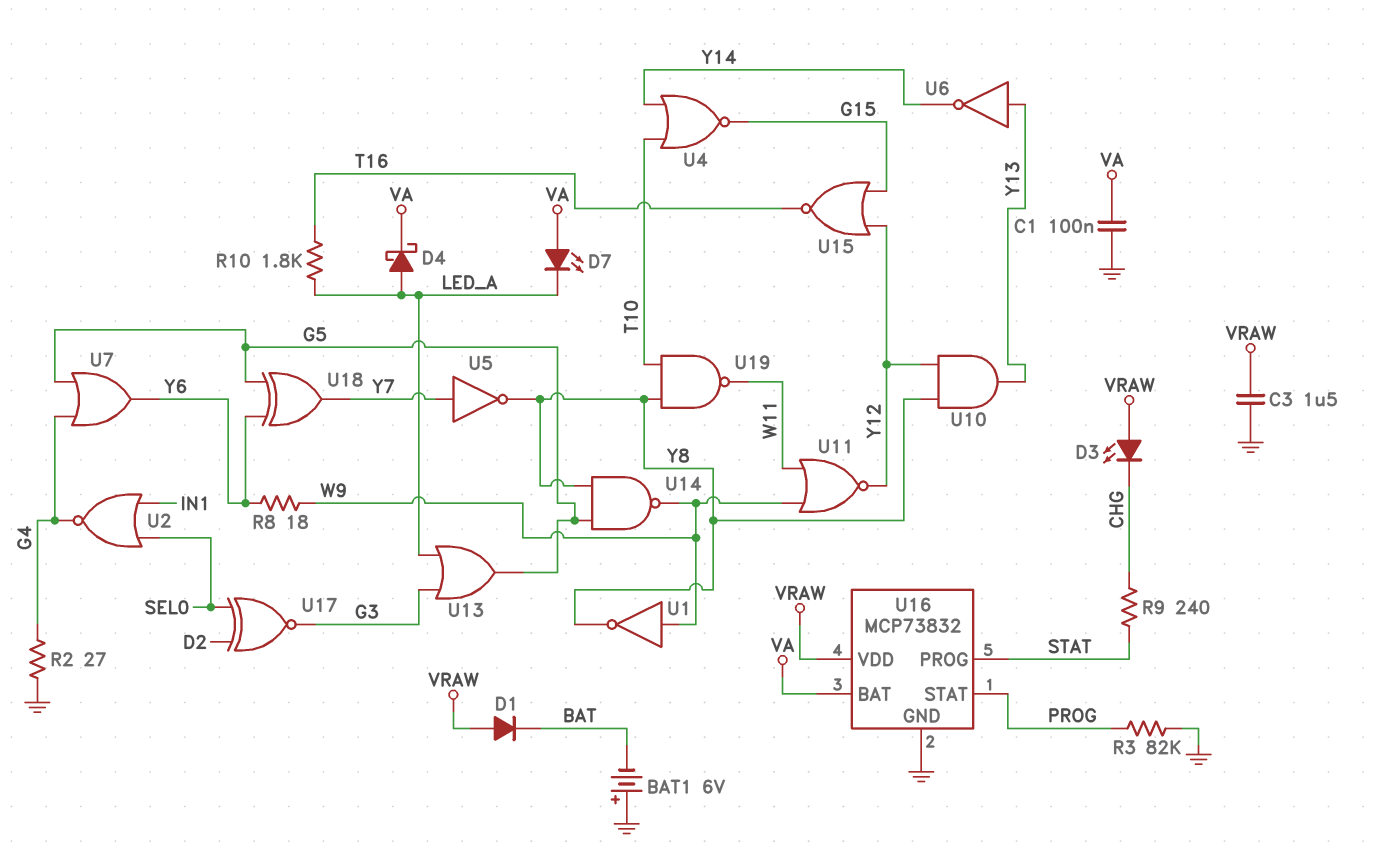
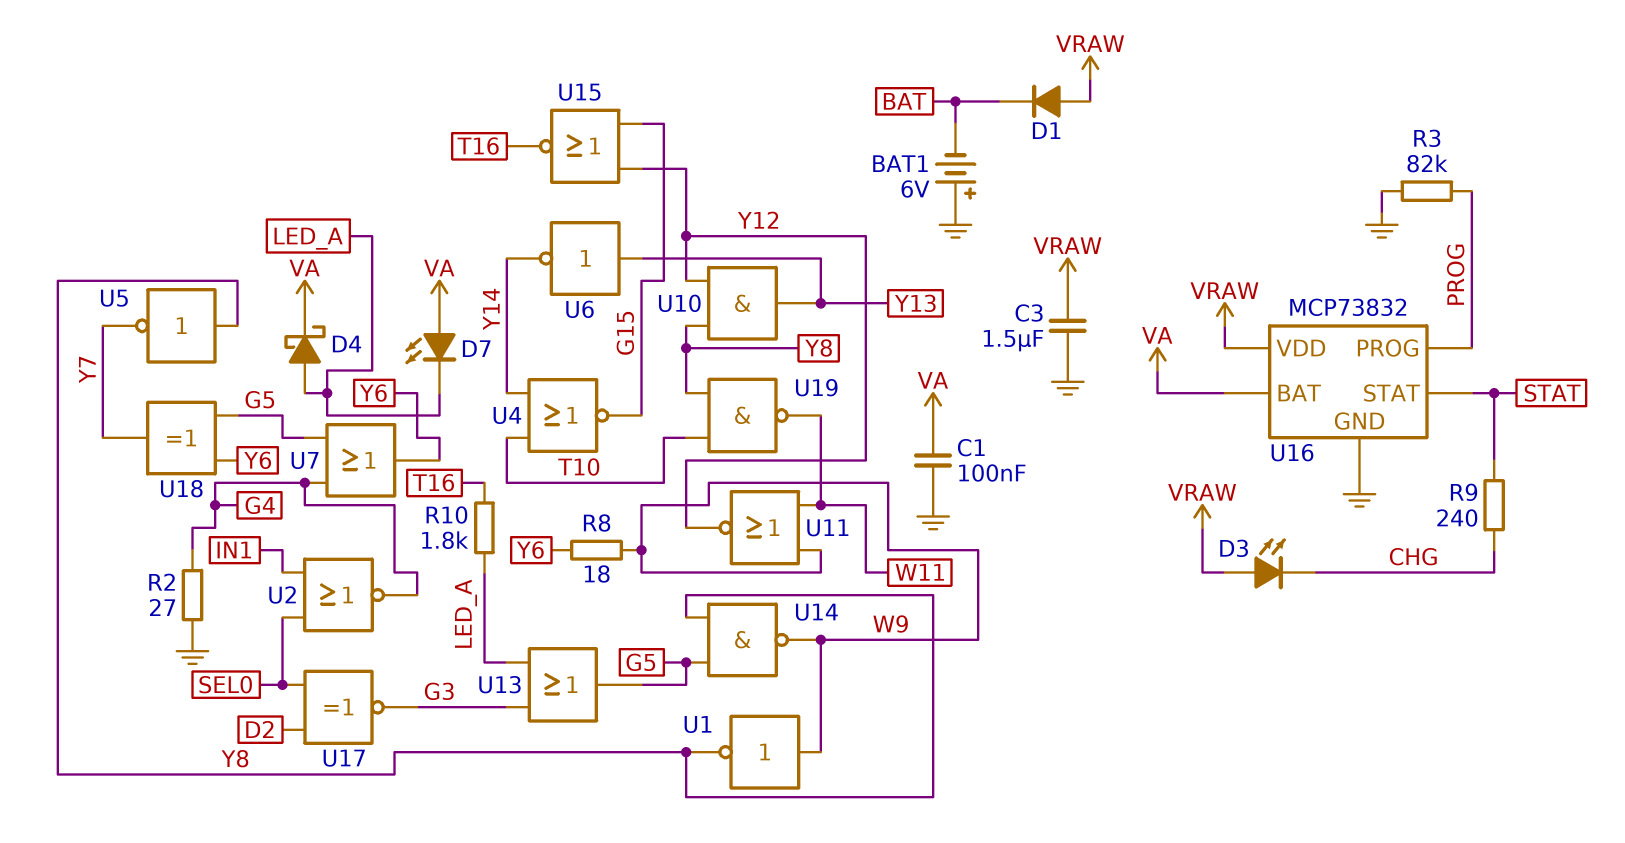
U5: NOT (in Y7, out Y8) -> NOT (in Y8, out Y7)
U16 pin PROG: STAT -> PROG
U16 pin STAT: PROG -> STAT

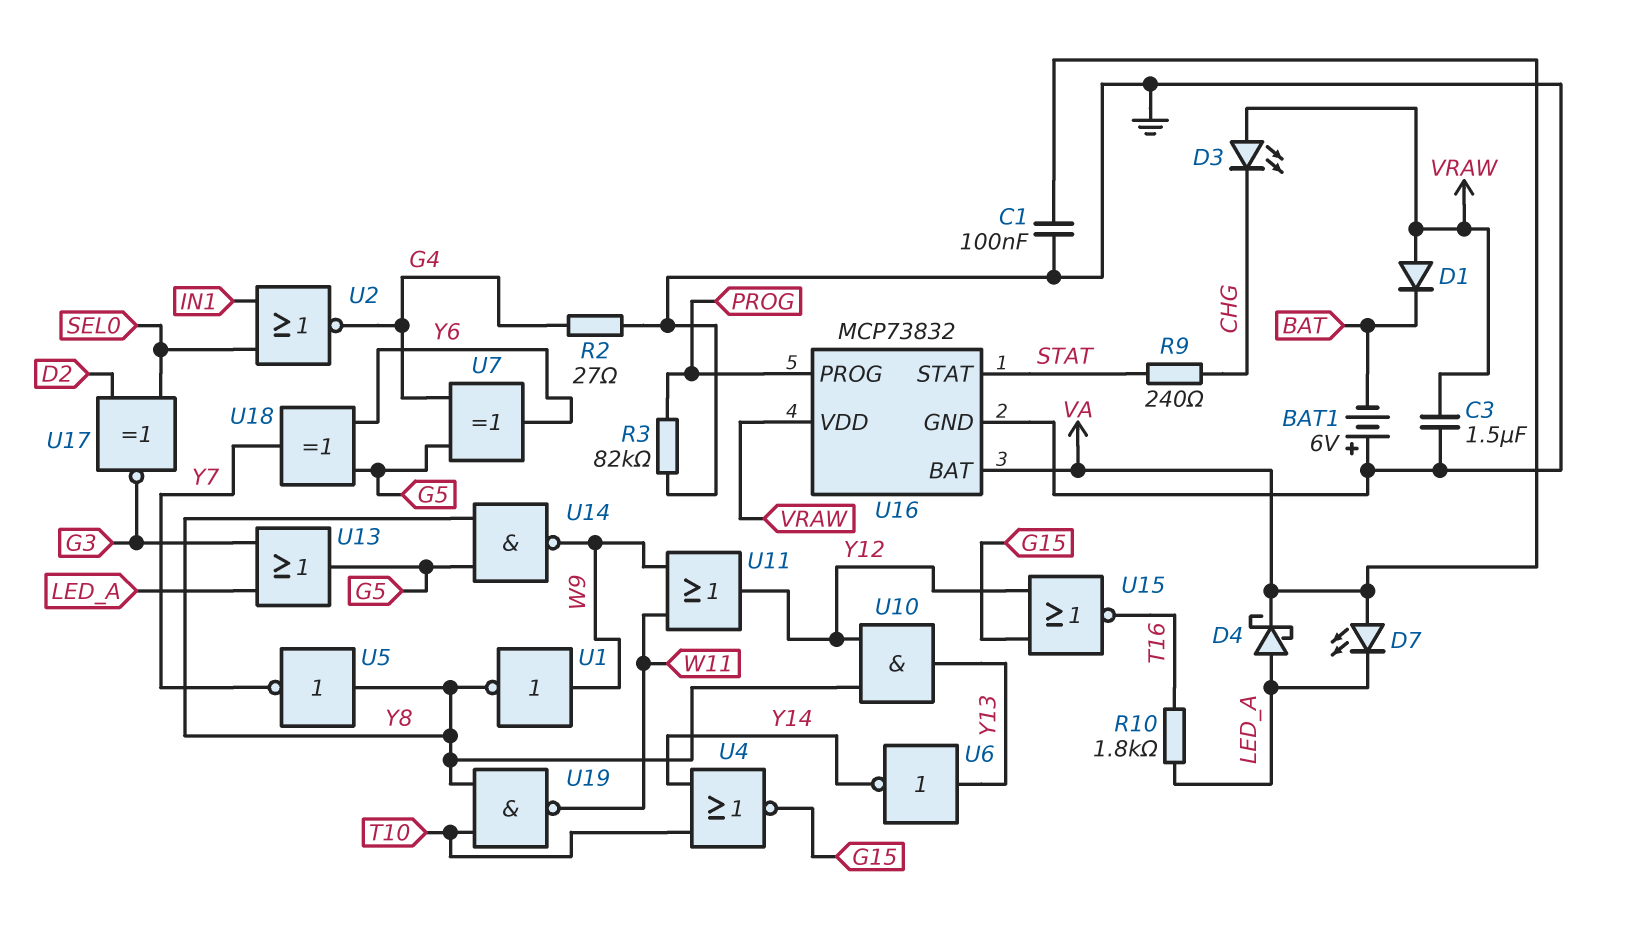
R8: 18 (W9, Y6) -> none
U7: OR (in G4, in G5, out Y6) -> XOR (in G4, in G5, out Y6)
U11: NOR (in W9, in W11, out Y12) -> OR (in W9, in W11, out Y12)

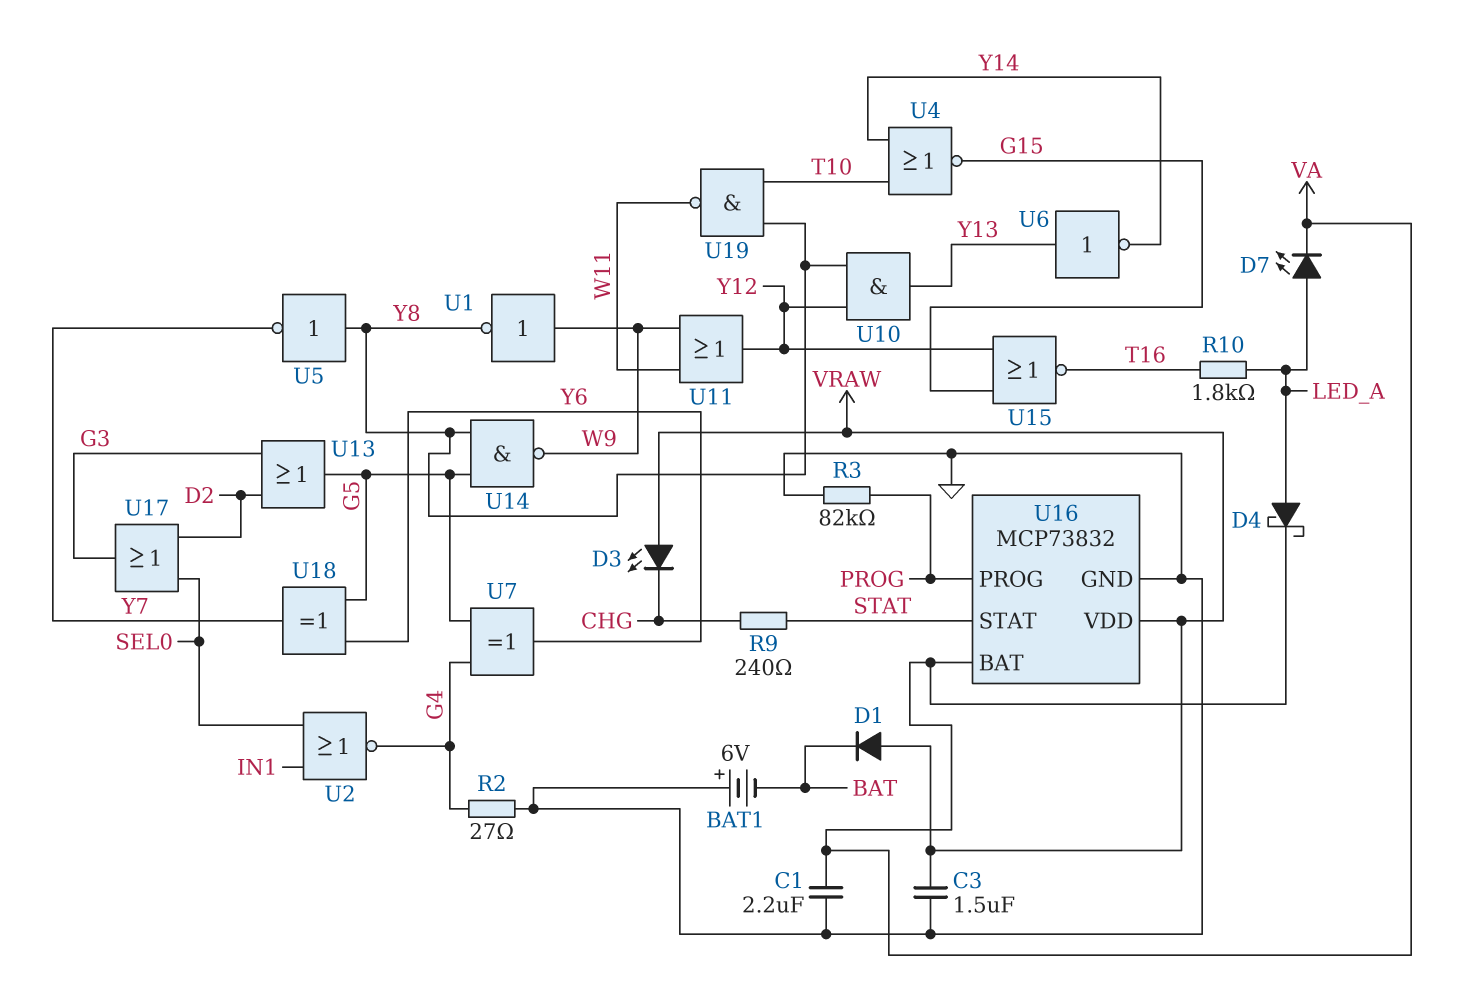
C1: 100nF (GND, VA) -> 2.2uF (GND, VA)
D7: LED (A VA, K LED_A) -> LED (A LED_A, K VA)
U13: OR (in G3, in LED_A, out G5) -> OR (in D2, in G3, out G5)
U17: XNOR (in D2, in SEL0, out G3) -> OR (in D2, in SEL0, out G3)

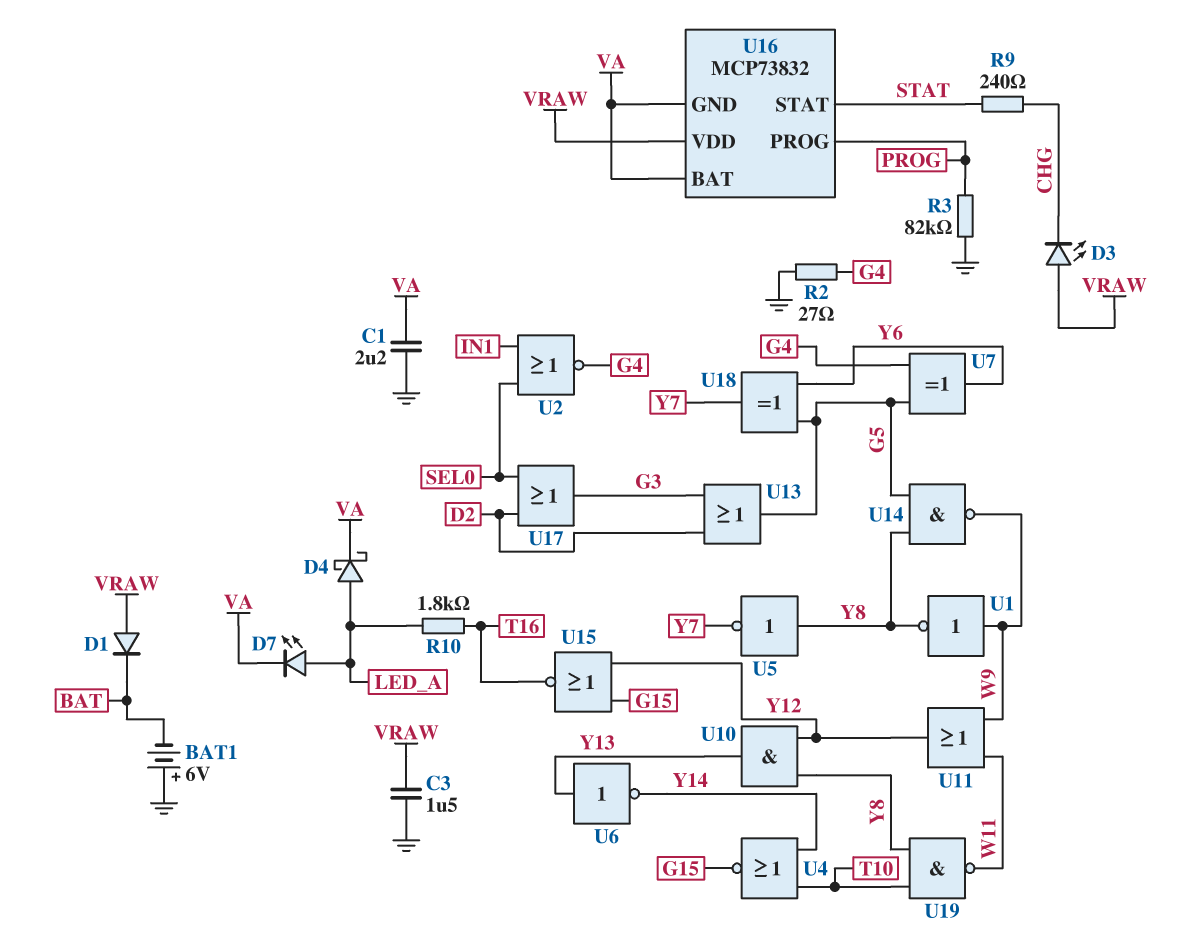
U16 pin GND: GND -> VA

